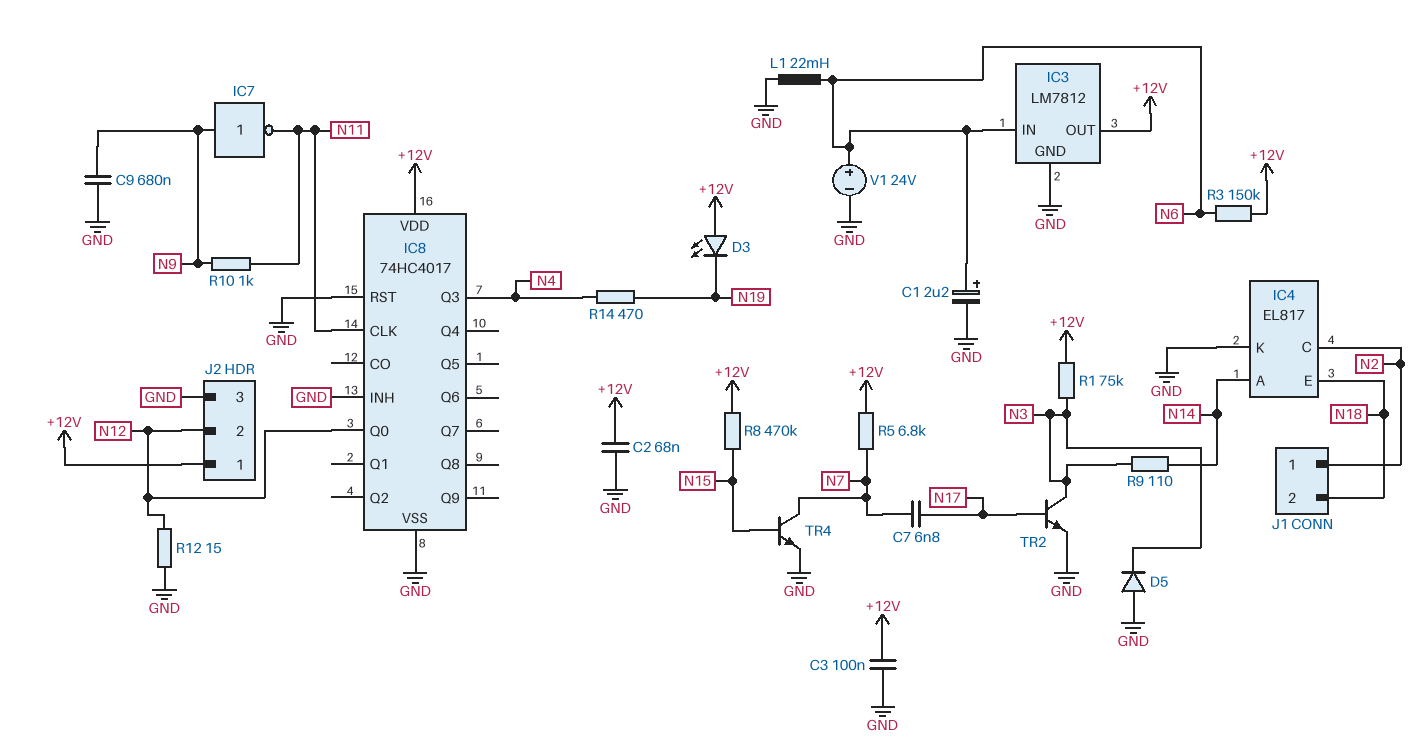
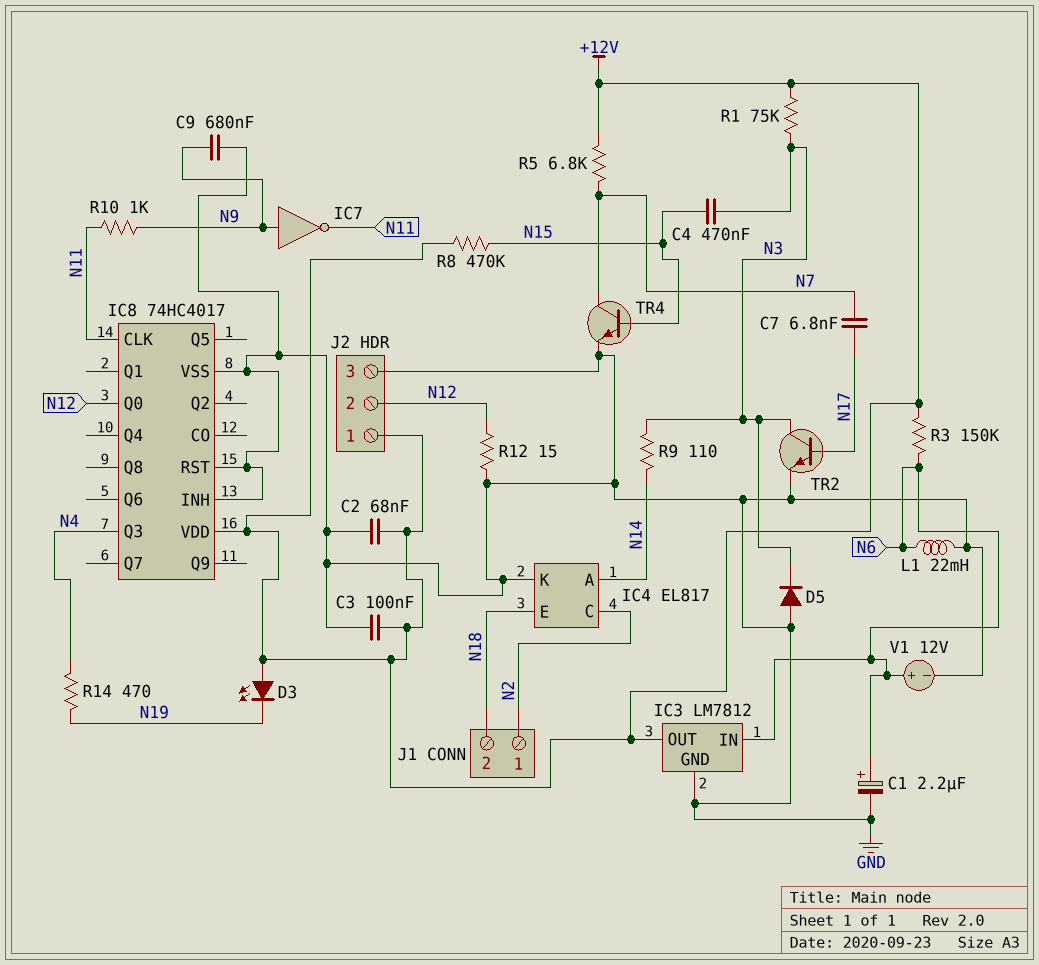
C4: none -> 470nF (N3, N15)
V1: 24V (plus N6, minus GND) -> 12V (plus N6, minus GND)

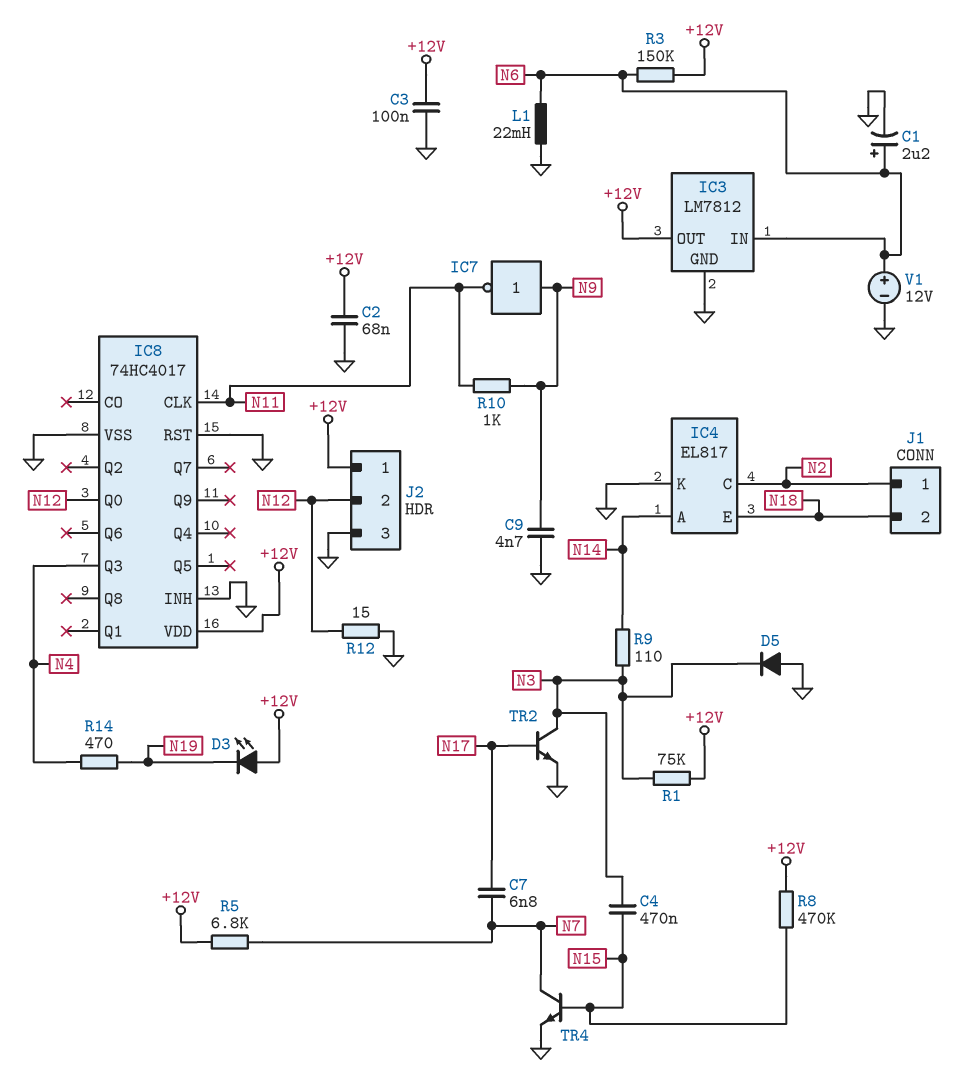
C9: 680nF (GND, N9) -> 4.7nF (GND, N9)

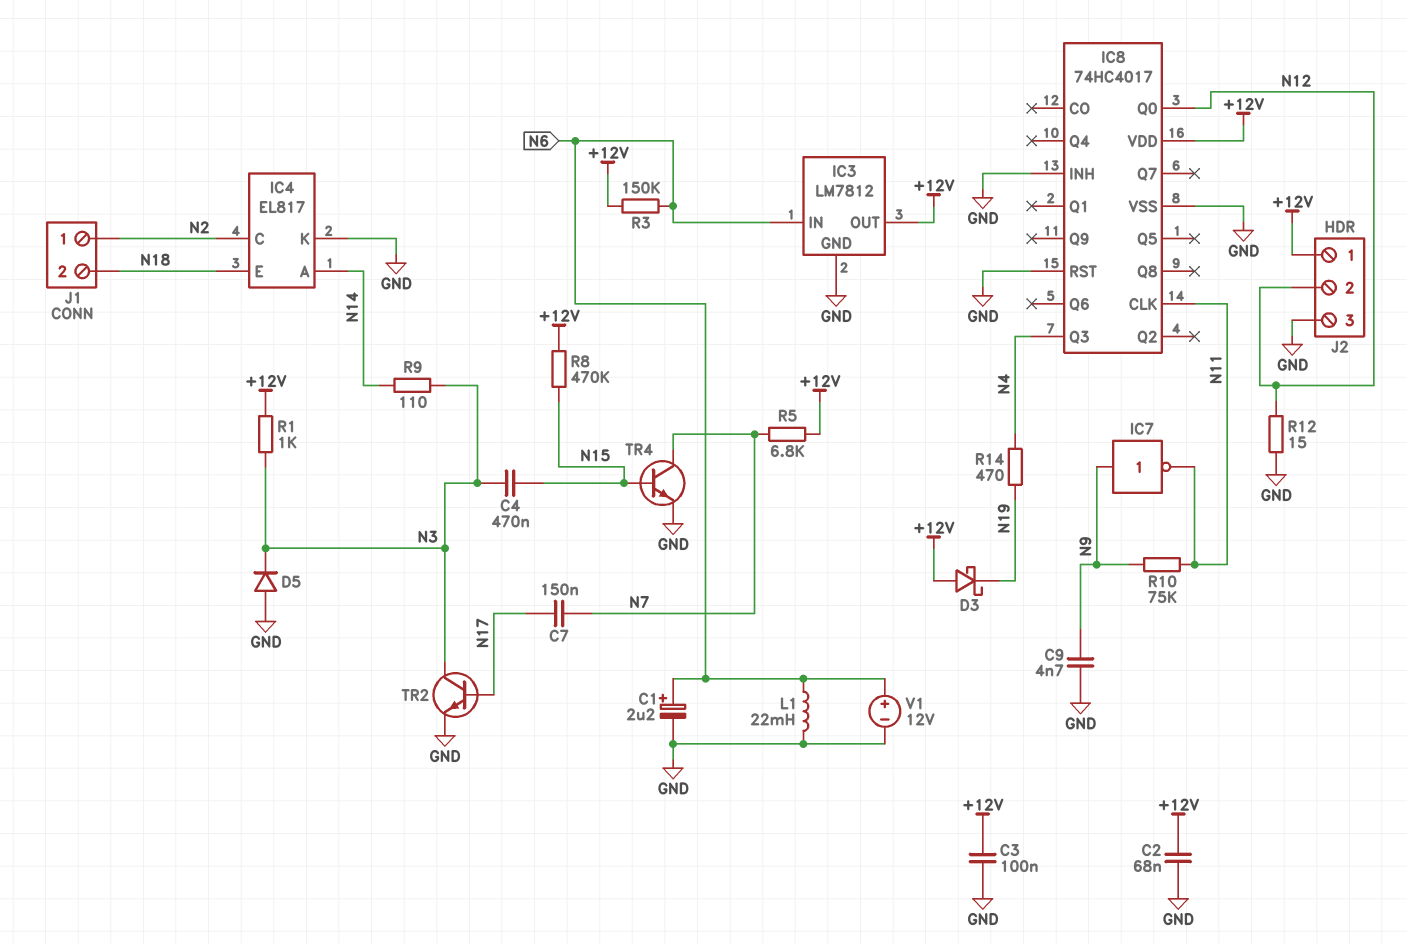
C7: 6.8nF (N7, N17) -> 150nF (N7, N17)
D3: LED (A +12V, K N19) -> schottky (A +12V, K N19)
R1: 75k (+12V, N3) -> 1k (+12V, N3)
R10: 1k (N9, N11) -> 75k (N9, N11)

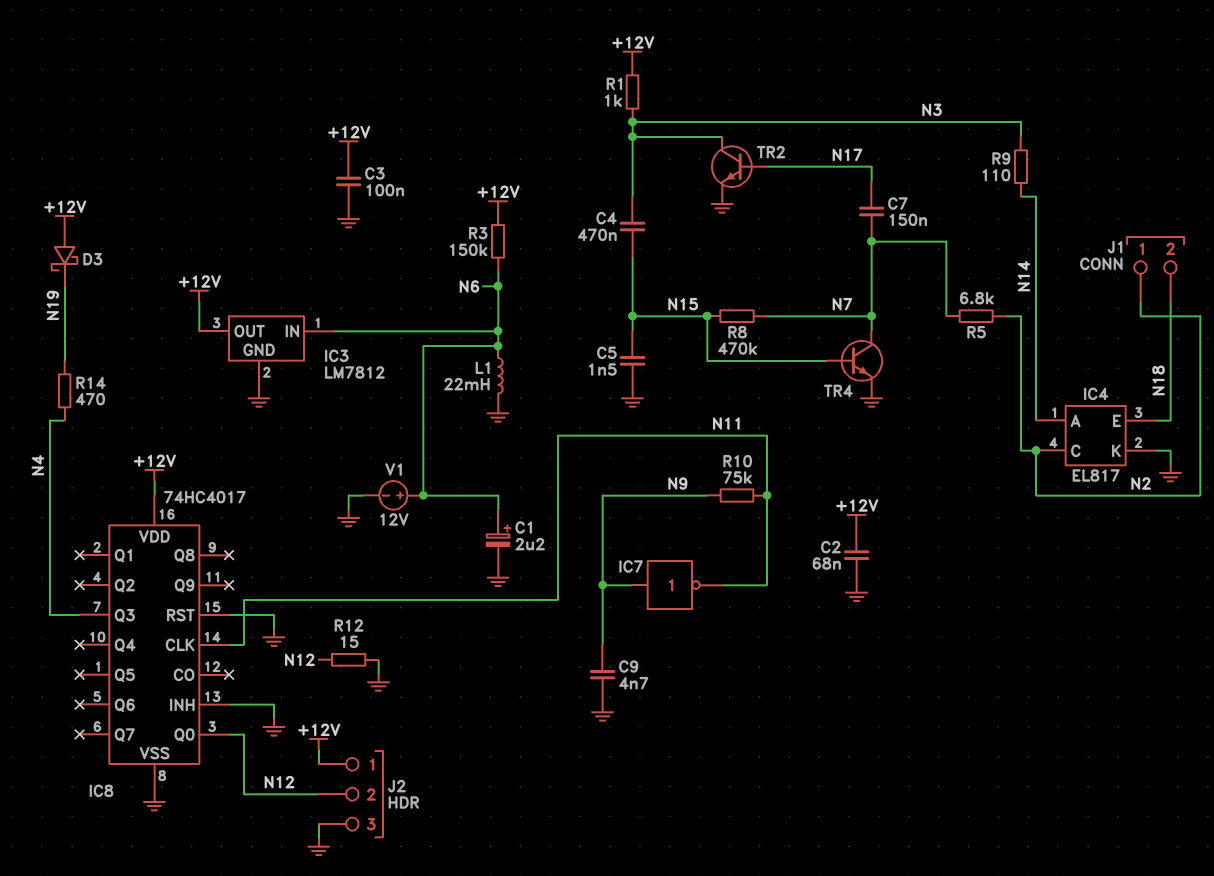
C5: none -> 1.5nF (GND, N15)
D5: diode (A GND, K N3) -> none
R5: 6.8k (+12V, N7) -> 6.8k (N2, N7)
R8: 470k (+12V, N15) -> 470k (N7, N15)

